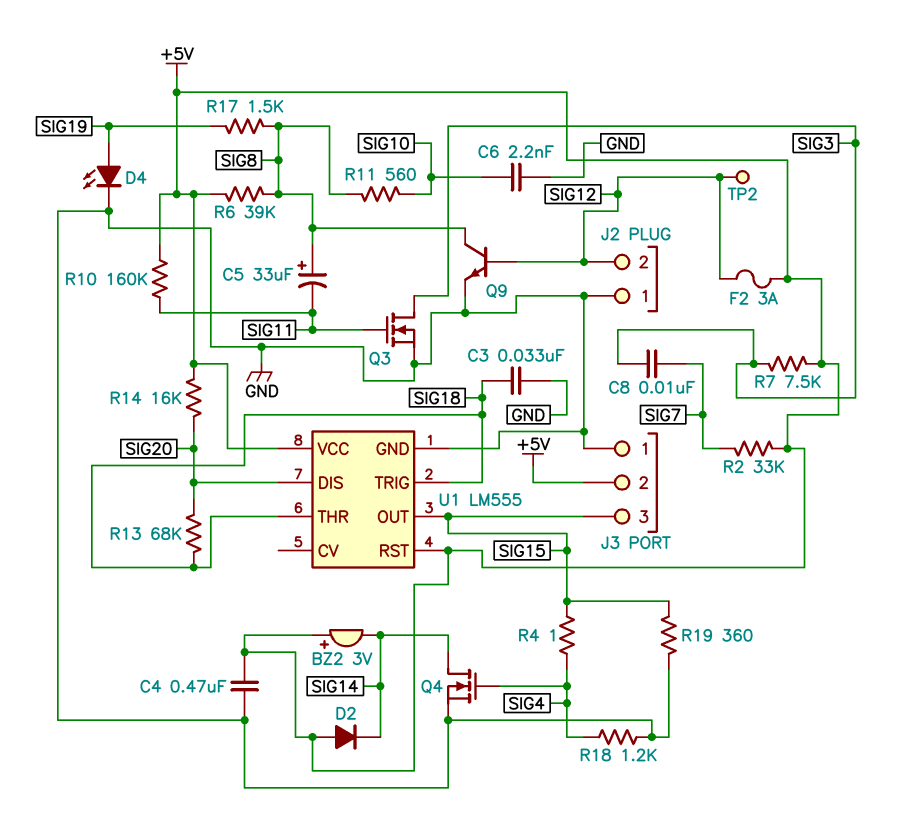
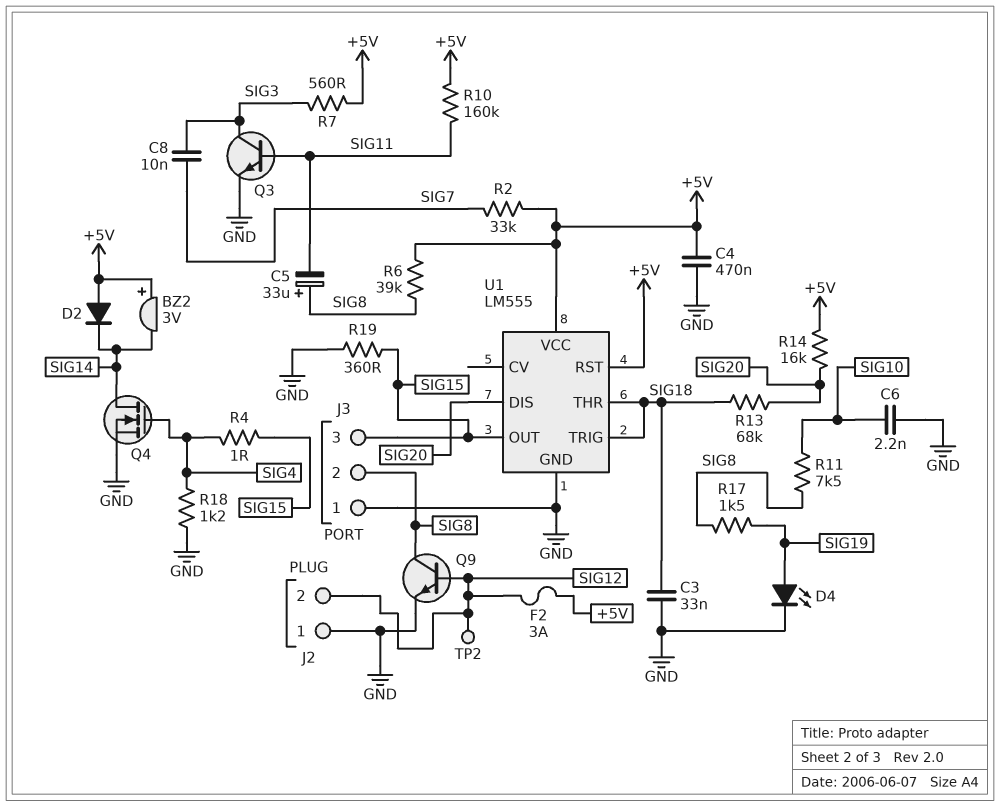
J3 pin 2: +5V -> SIG8
Q3: NMOS (G SIG11, D SIG3, S GND) -> NPN (B SIG11, C SIG3, E GND)
R7: 7.5k (+5V, SIG3) -> 560 (+5V, SIG3)
R11: 560 (SIG8, SIG10) -> 7.5k (SIG8, SIG10)

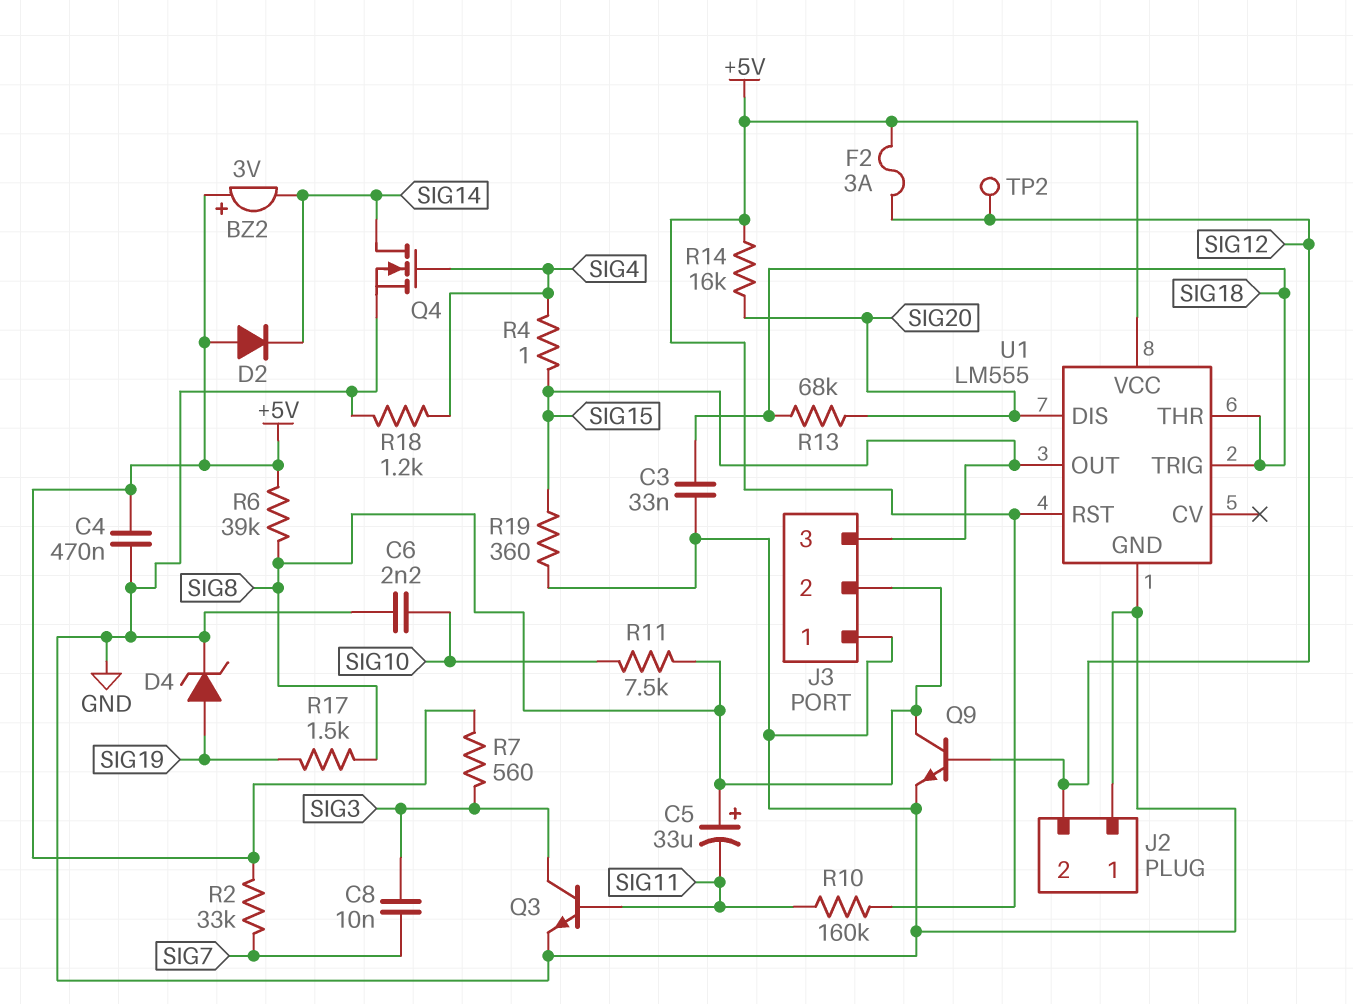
D4: LED (A SIG19, K GND) -> zener (A SIG19, K GND)

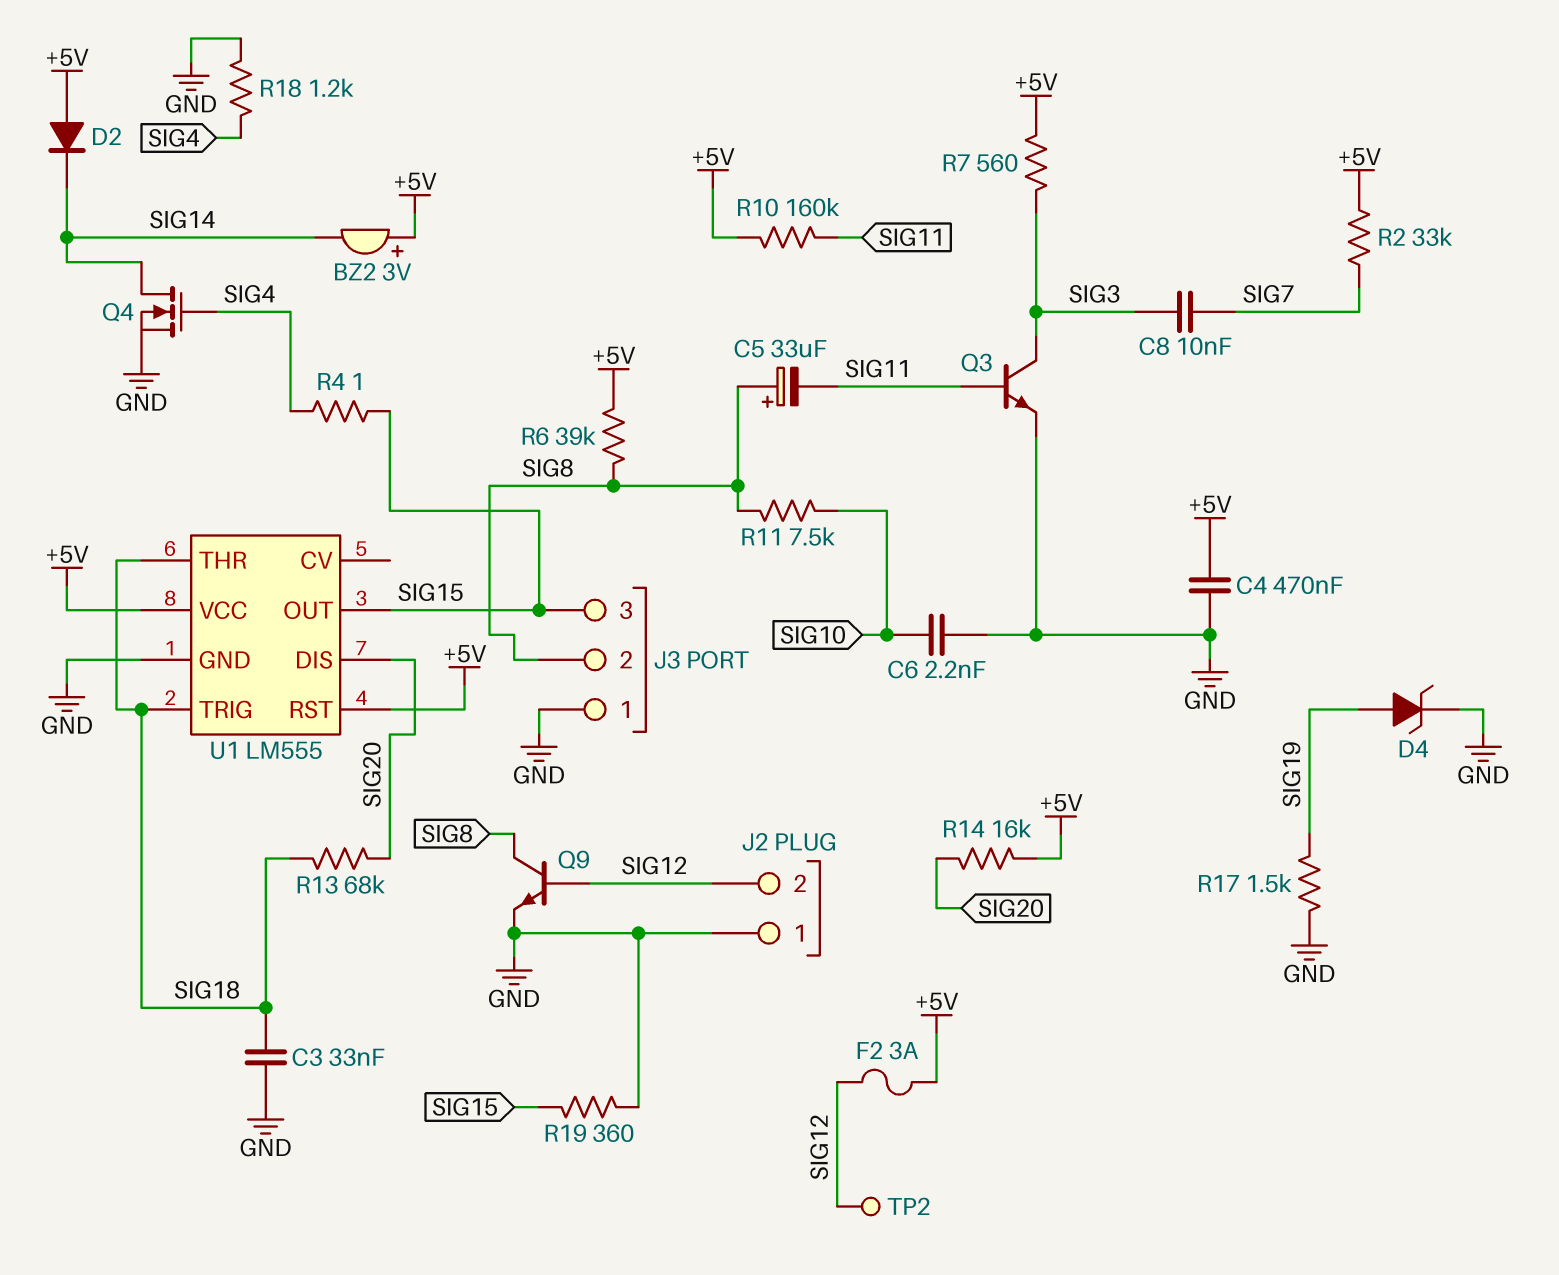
R17: 1.5k (SIG8, SIG19) -> 1.5k (GND, SIG19)

